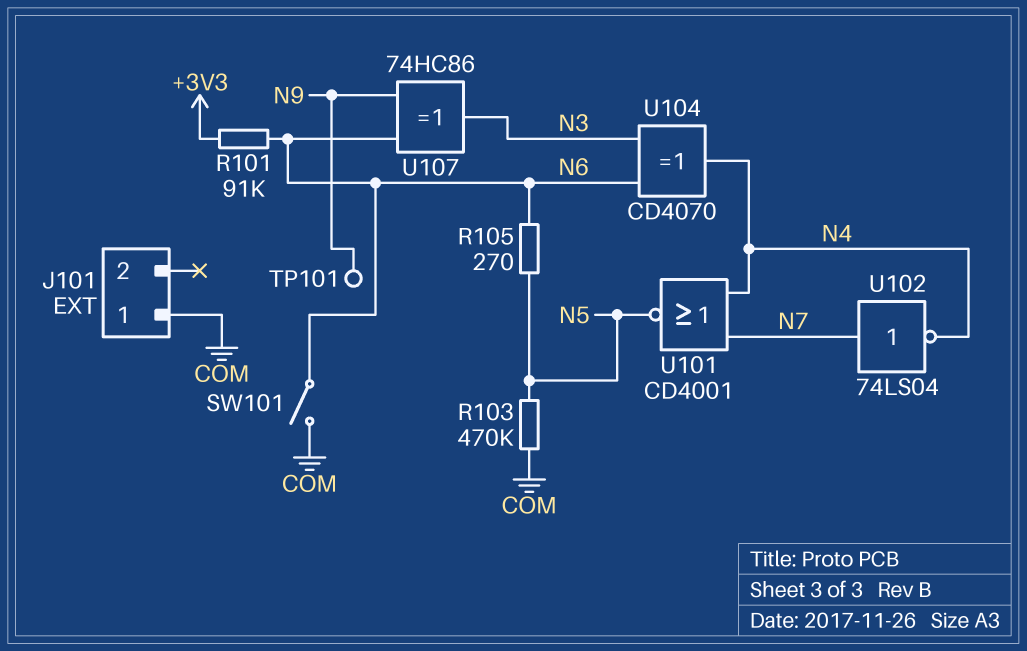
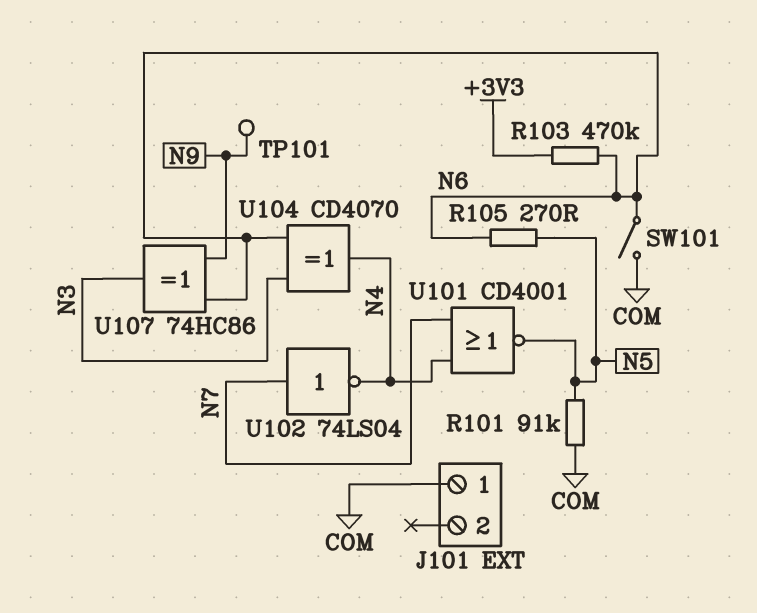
R101: 91k (+3V3, N6) -> 91k (COM, N5)
R103: 470k (COM, N5) -> 470k (+3V3, N6)

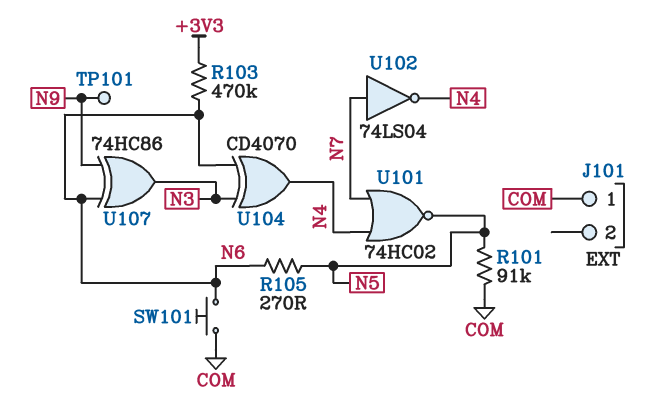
SW101: switch (COM, N6) -> button (COM, N6)
U101: NOR CD4001 (in N4, in N7, out N5) -> NOR 74HC02 (in N4, in N7, out N5)

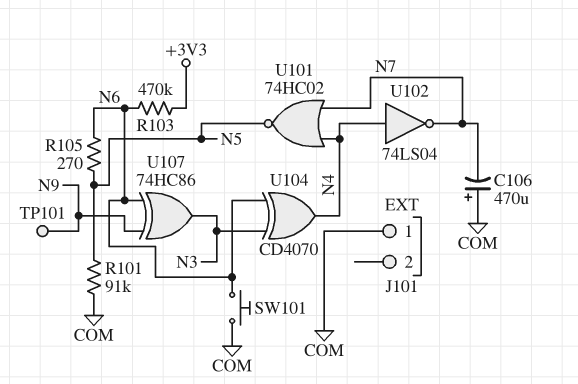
C106: none -> 470uF (plus COM, minus N7)
U102: NOT 74LS04 (in N7, out N4) -> NOT 74LS04 (in N4, out N7)

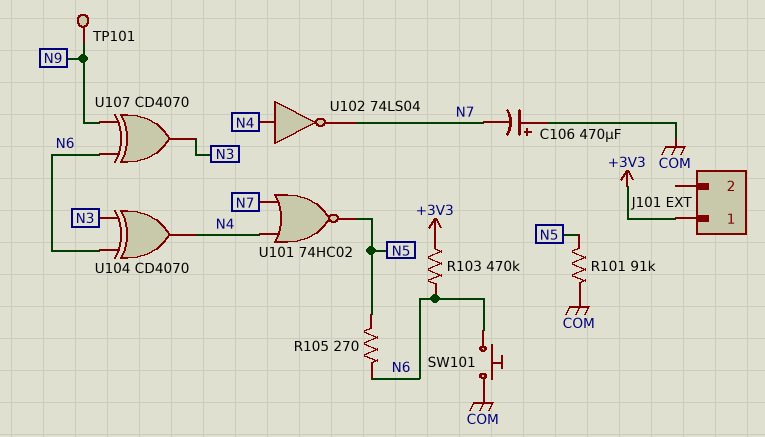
J101 pin 1: COM -> +3V3
U107: XOR 74HC86 (in N6, in N9, out N3) -> XOR CD4070 (in N6, in N9, out N3)

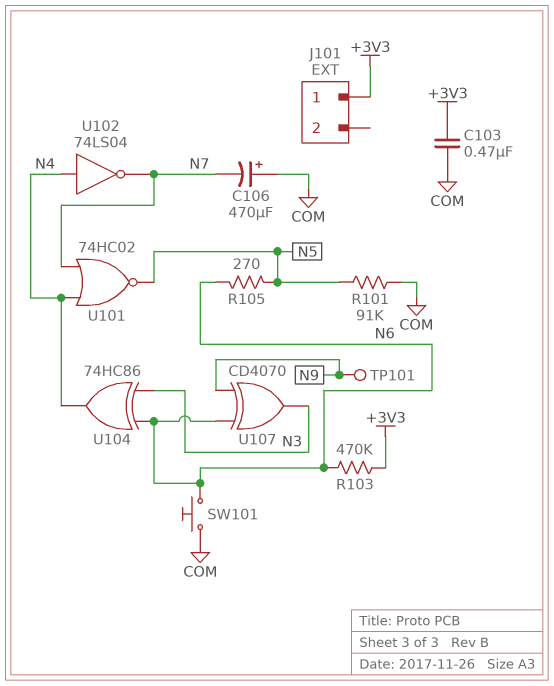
C103: none -> 470nF (+3V3, COM)
U104: XOR CD4070 (in N3, in N6, out N4) -> XOR 74HC86 (in N3, in N6, out N4)

